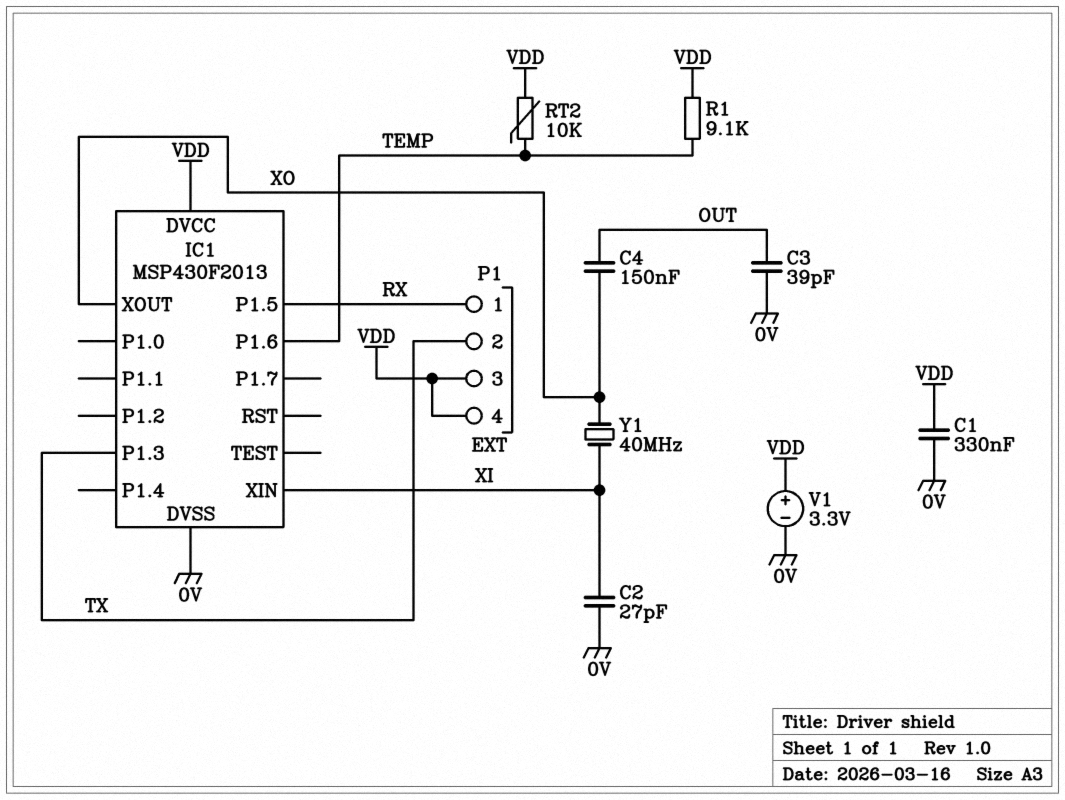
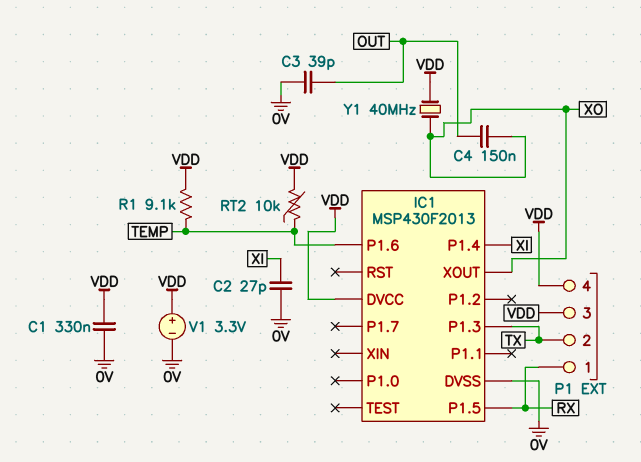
IC1 pin P1.4: none -> XI
IC1 pin XIN: XI -> none
Y1: 40MHz (XI, XO) -> 40MHz (VDD, XO)

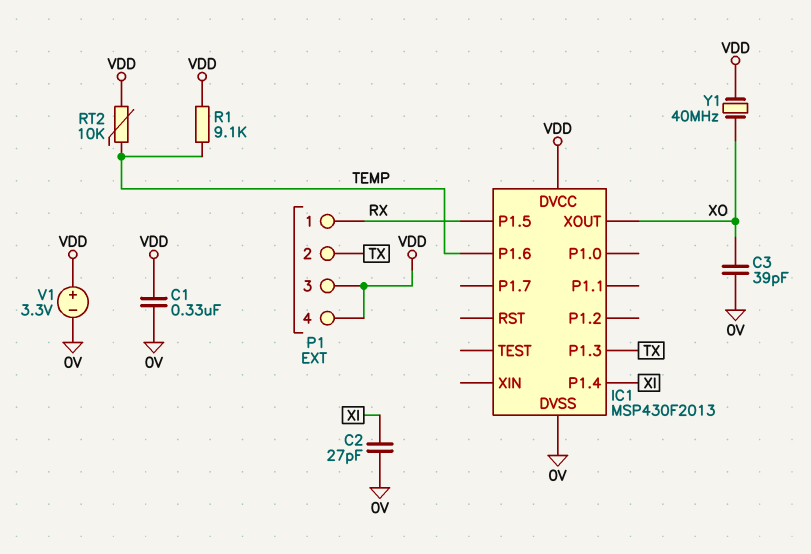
C3: 39pF (0V, OUT) -> 39pF (0V, XO)
C4: 150nF (OUT, XO) -> none

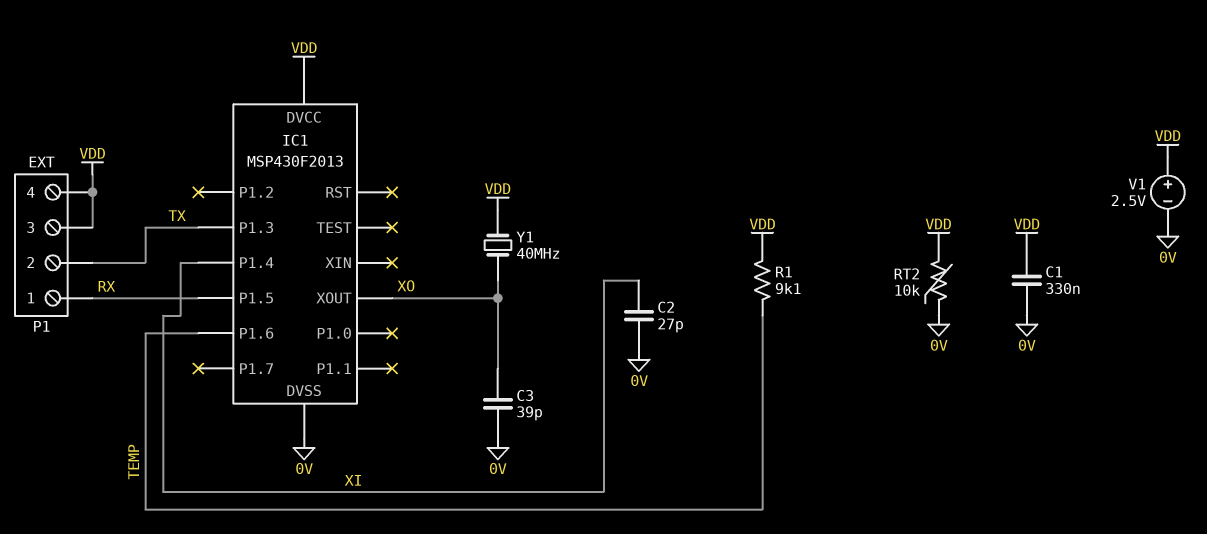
RT2: 10k (TEMP, VDD) -> 10k (0V, VDD)
V1: 3.3V (plus VDD, minus 0V) -> 2.5V (plus VDD, minus 0V)

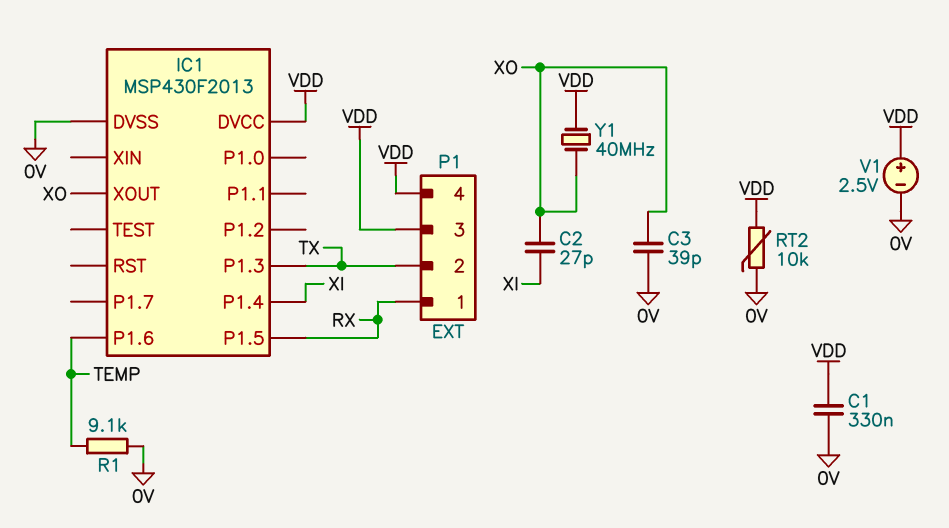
C2: 27pF (0V, XI) -> 27pF (XI, XO)
R1: 9.1k (TEMP, VDD) -> 9.1k (0V, TEMP)

